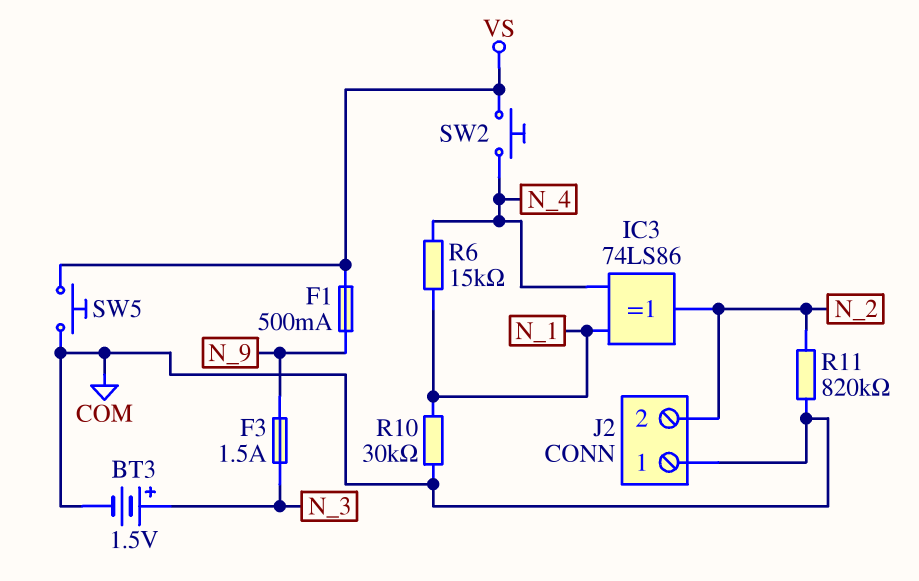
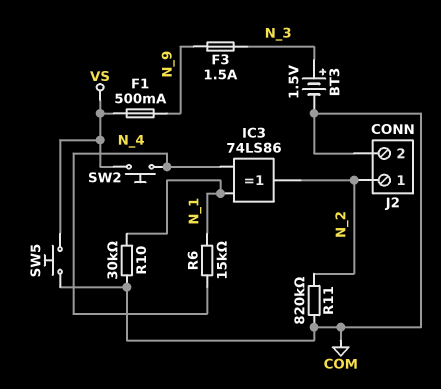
J2 pin 1: COM -> N_2
J2 pin 2: N_2 -> COM

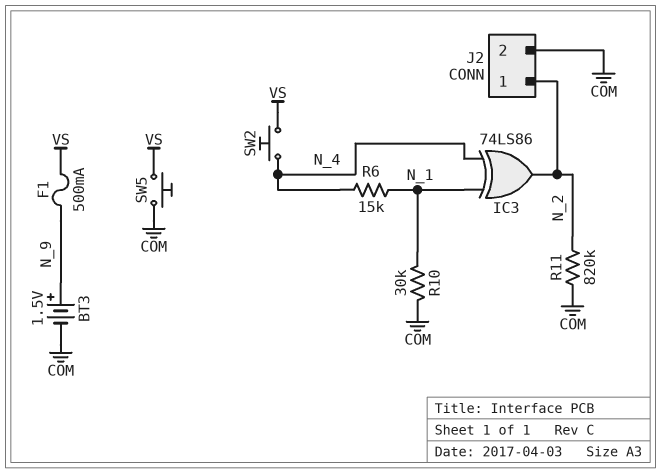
BT3: 1.5V (plus N_3, minus COM) -> 1.5V (plus N_9, minus COM)
F3: 1.5A (N_3, N_9) -> none

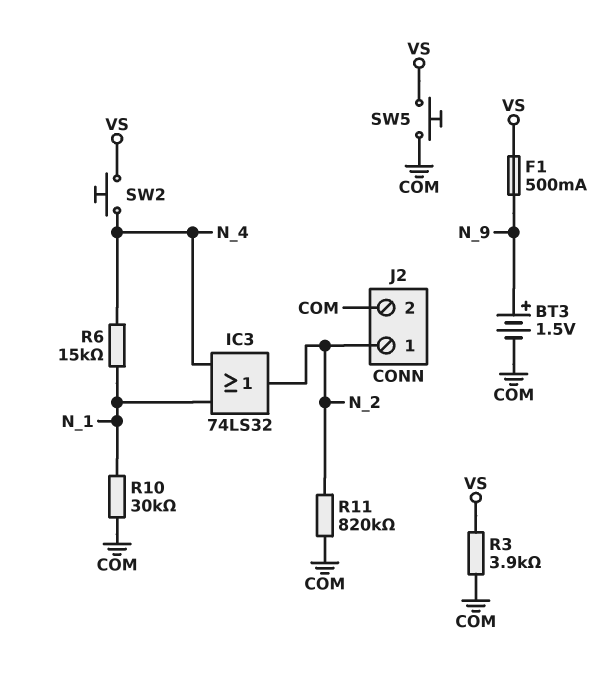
IC3: XOR 74LS86 (in N_1, in N_4, out N_2) -> OR 74LS32 (in N_1, in N_4, out N_2)
R3: none -> 3.9k (COM, VS)

